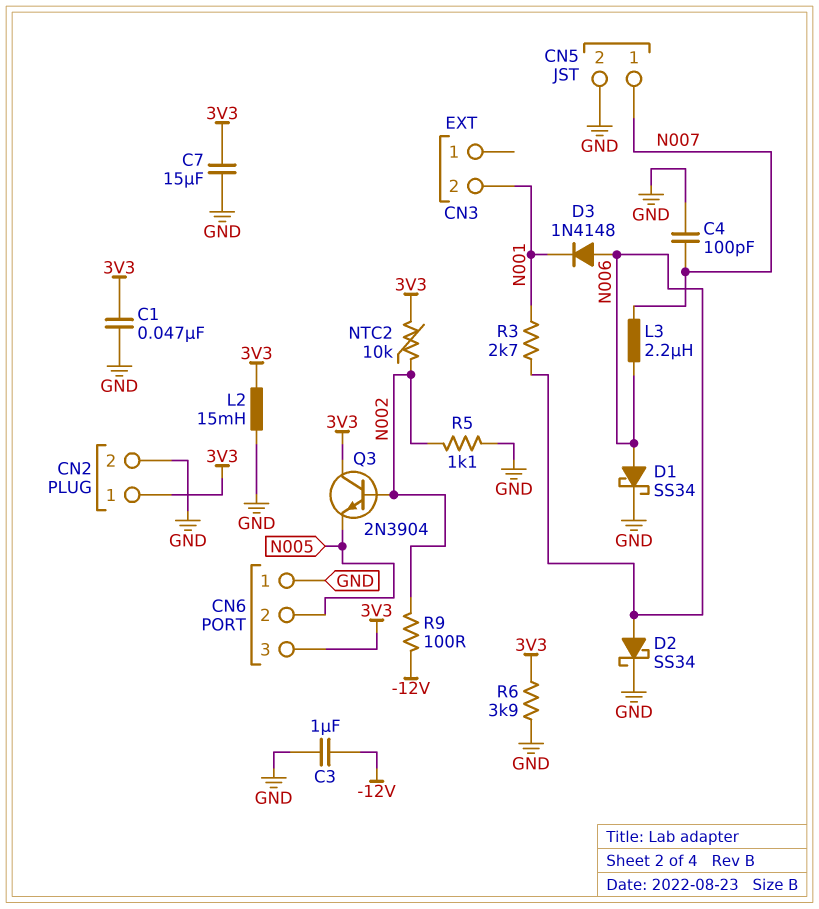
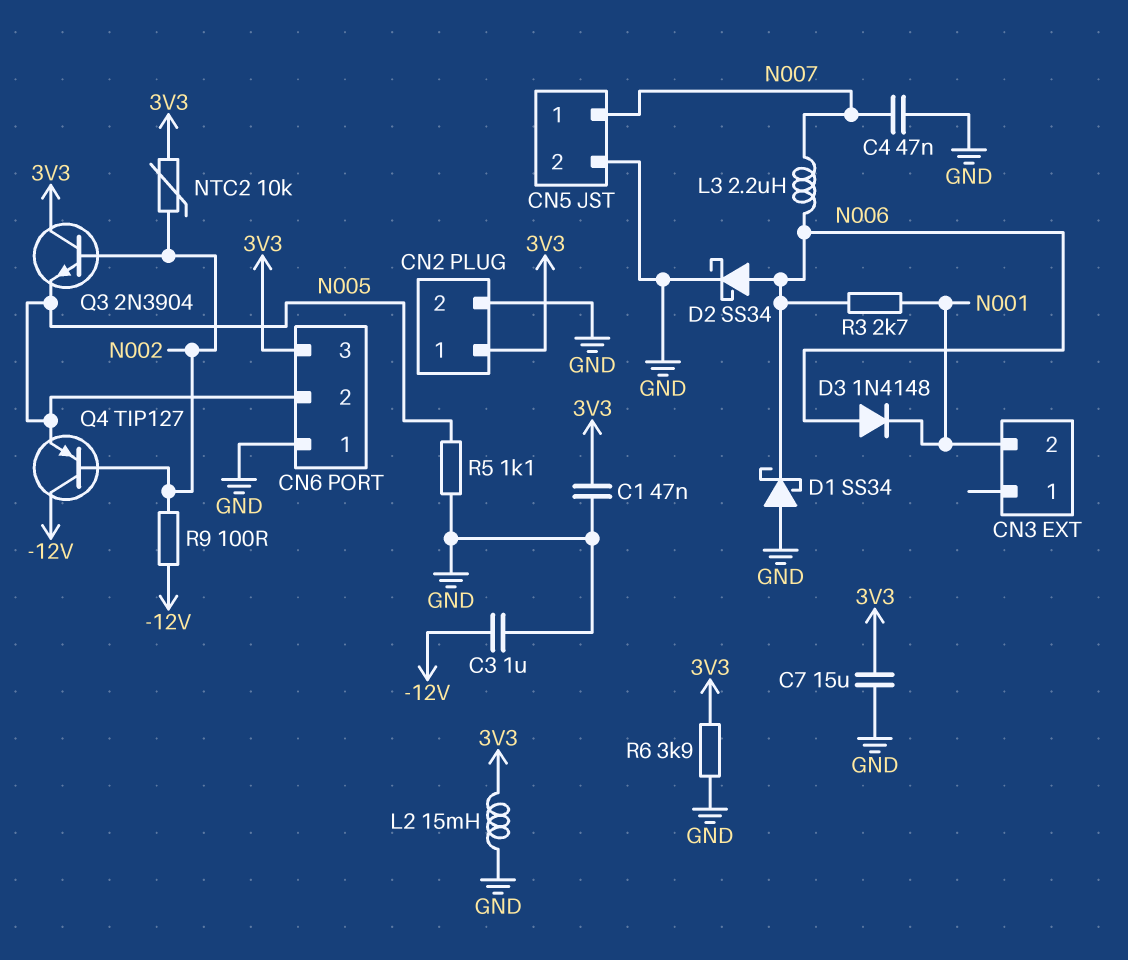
C4: 100pF (GND, N007) -> 47nF (GND, N007)
D1: schottky SS34 (A N006, K GND) -> schottky SS34 (A GND, K N006)
Q4: none -> PNP TIP127 (B N002, C -12V, E N005)
R5: 1.1k (GND, N002) -> 1.1k (GND, N005)

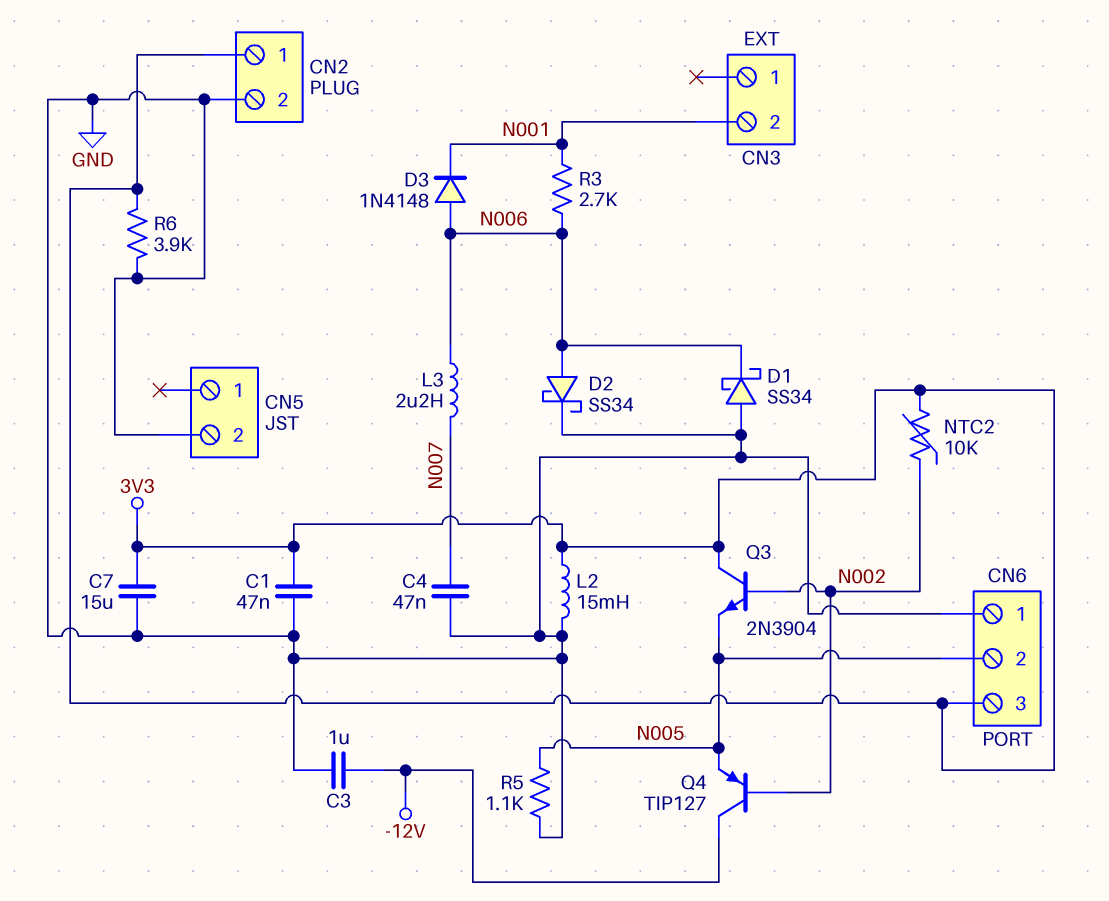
CN5 pin 1: N007 -> none
R9: 100 (-12V, N002) -> none

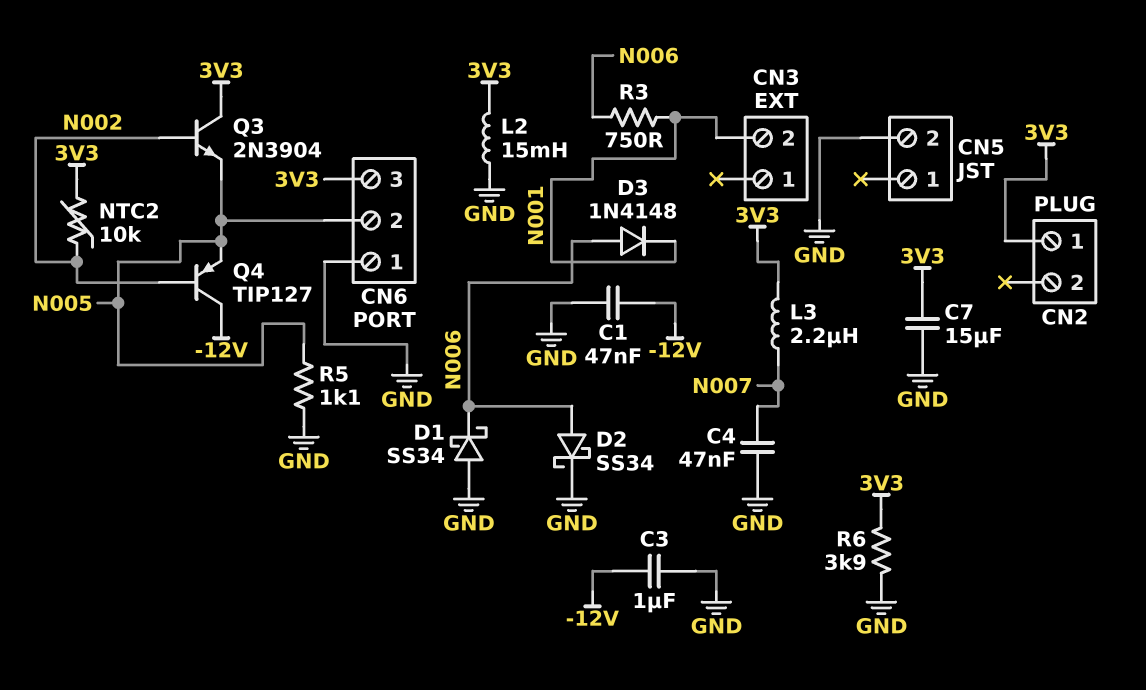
C1: 47nF (3V3, GND) -> 47nF (-12V, GND)
CN2 pin 2: GND -> none
L3: 2.2uH (N006, N007) -> 2.2uH (3V3, N007)
R3: 2.7k (N001, N006) -> 750 (N001, N006)

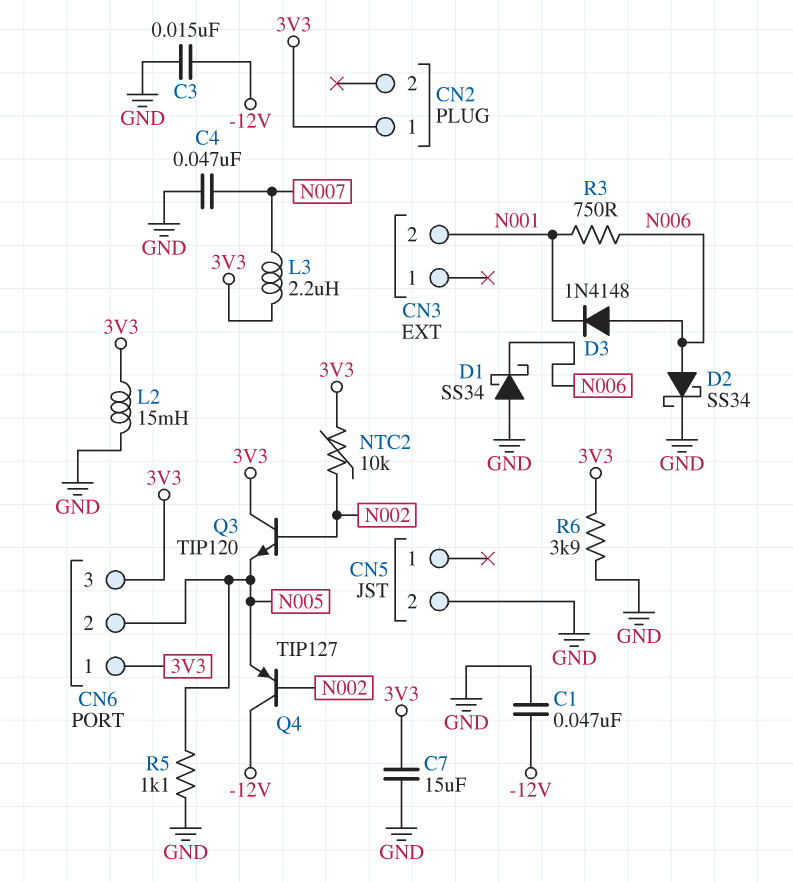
C3: 1uF (-12V, GND) -> 15nF (-12V, GND)
CN6 pin 1: GND -> 3V3
Q3: NPN 2N3904 (B N002, C 3V3, E N005) -> NPN TIP120 (B N002, C 3V3, E N005)

